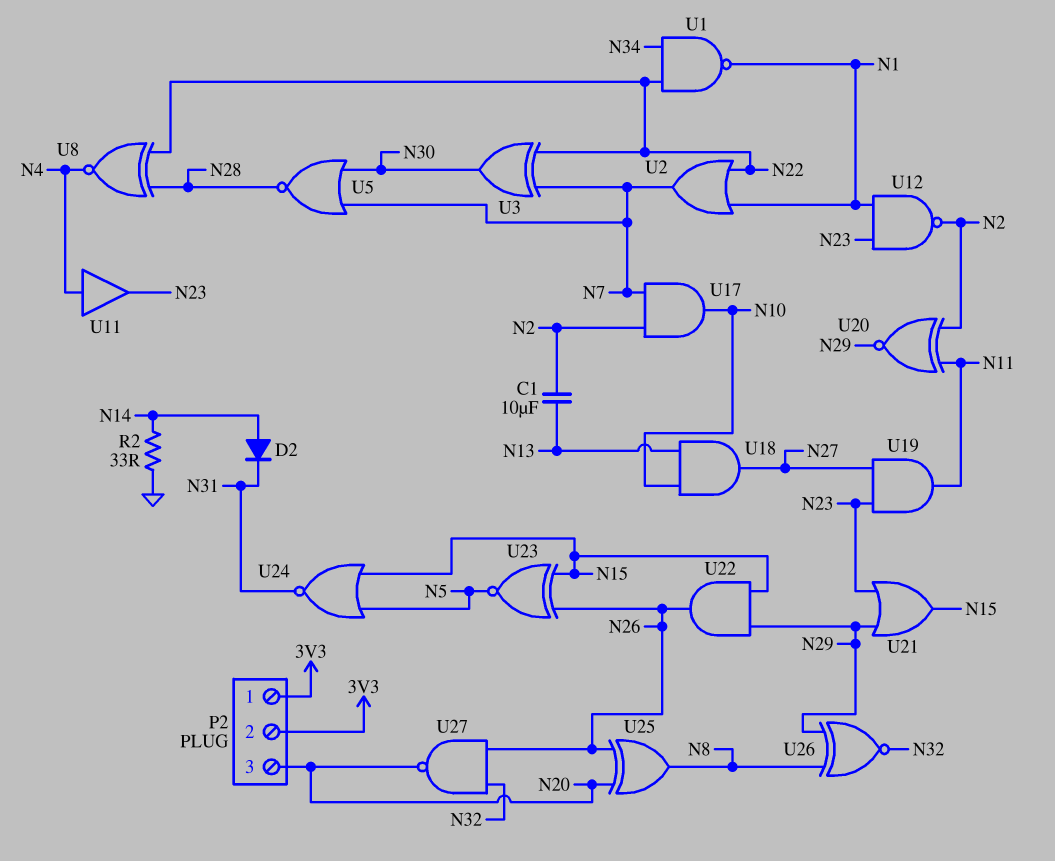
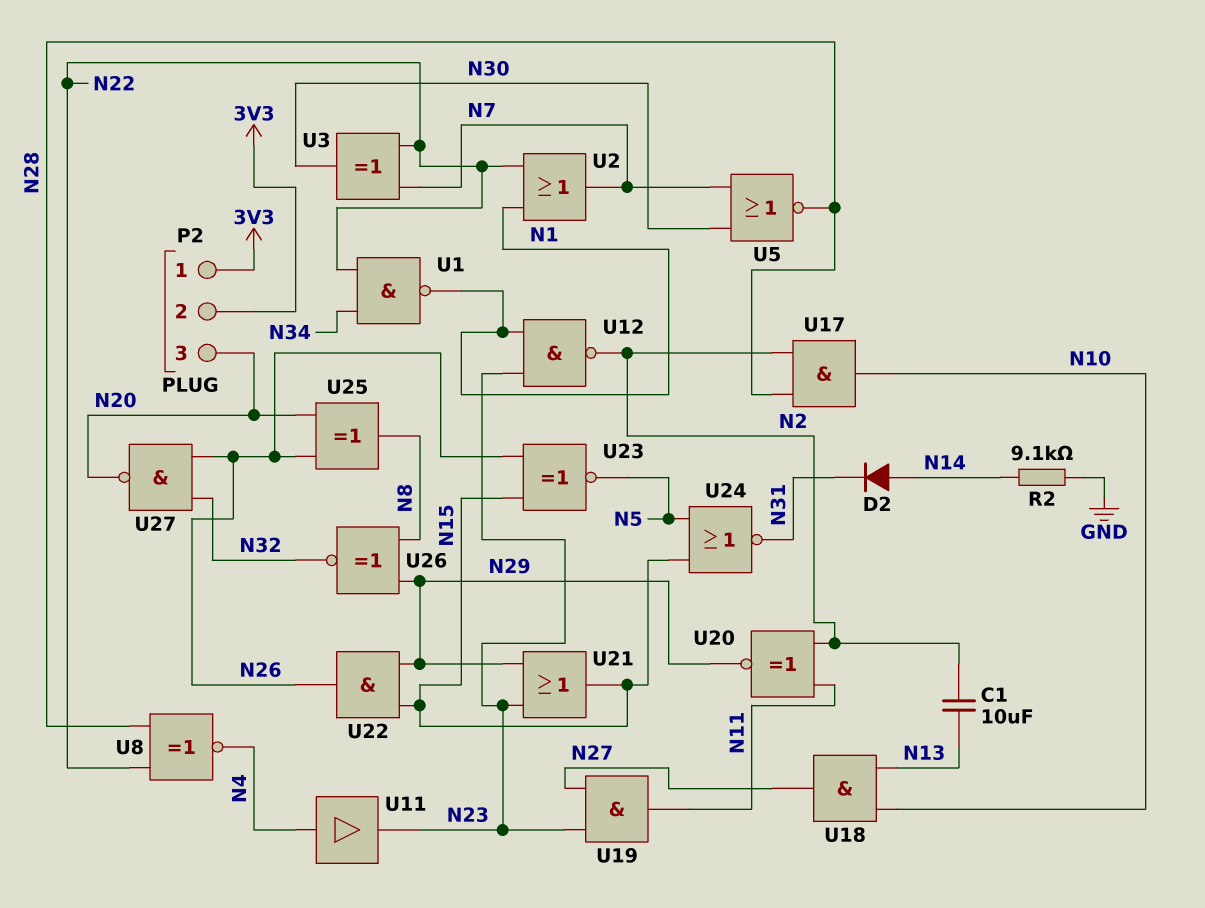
R2: 33 (GND, N14) -> 9.1k (GND, N14)
U17: AND (in N2, in N7, out N10) -> AND (in N2, in N28, out N10)

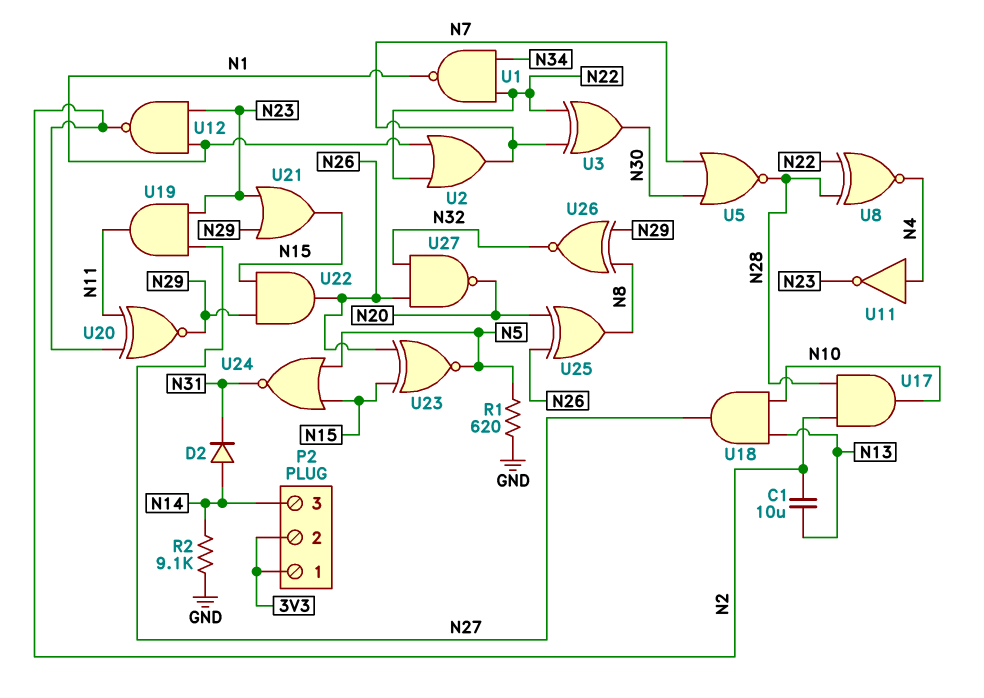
P2 pin 3: N20 -> N14
R1: none -> 620 (GND, N5)
U11: buffer (in N4, out N23) -> NOT (in N4, out N23)

